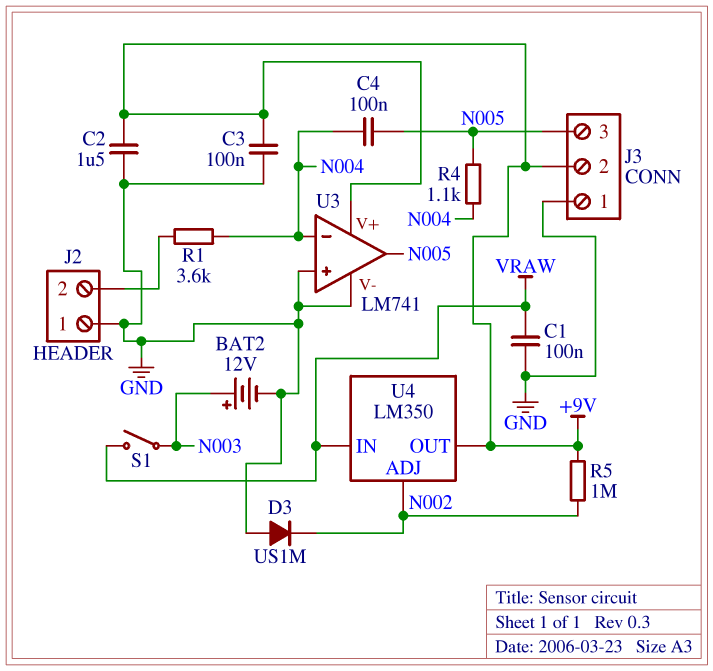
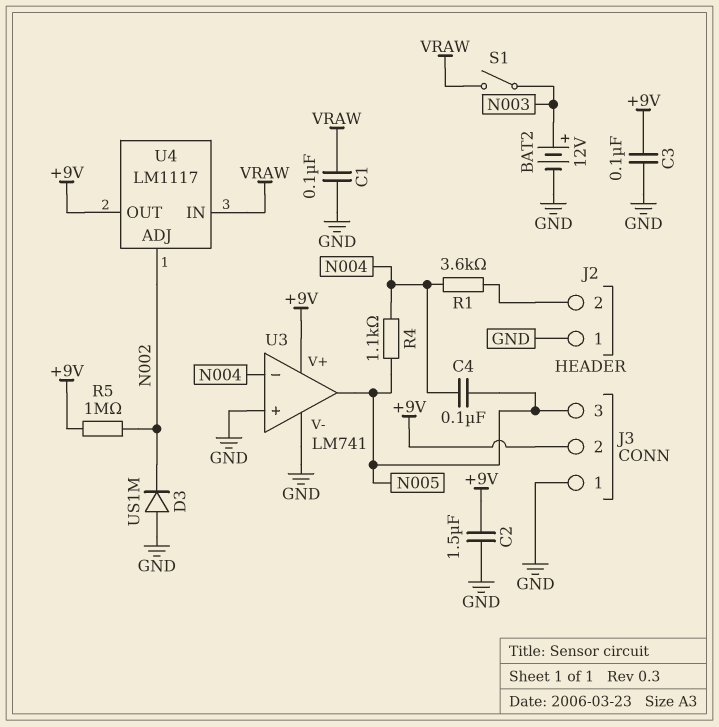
U4: LM350 -> LM1117

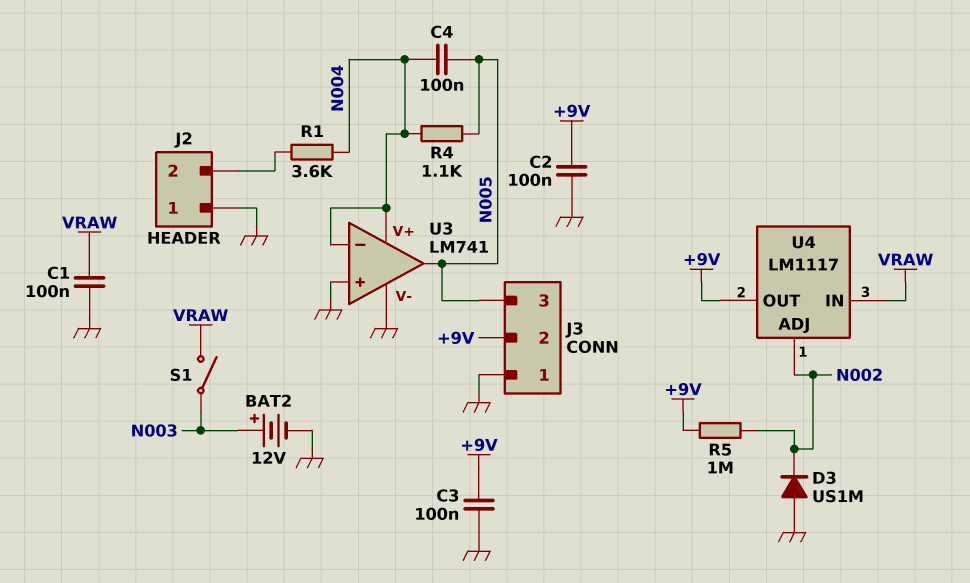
C2: 1.5uF (+9V, GND) -> 100nF (+9V, GND)
U3 pin V+: +9V -> N004

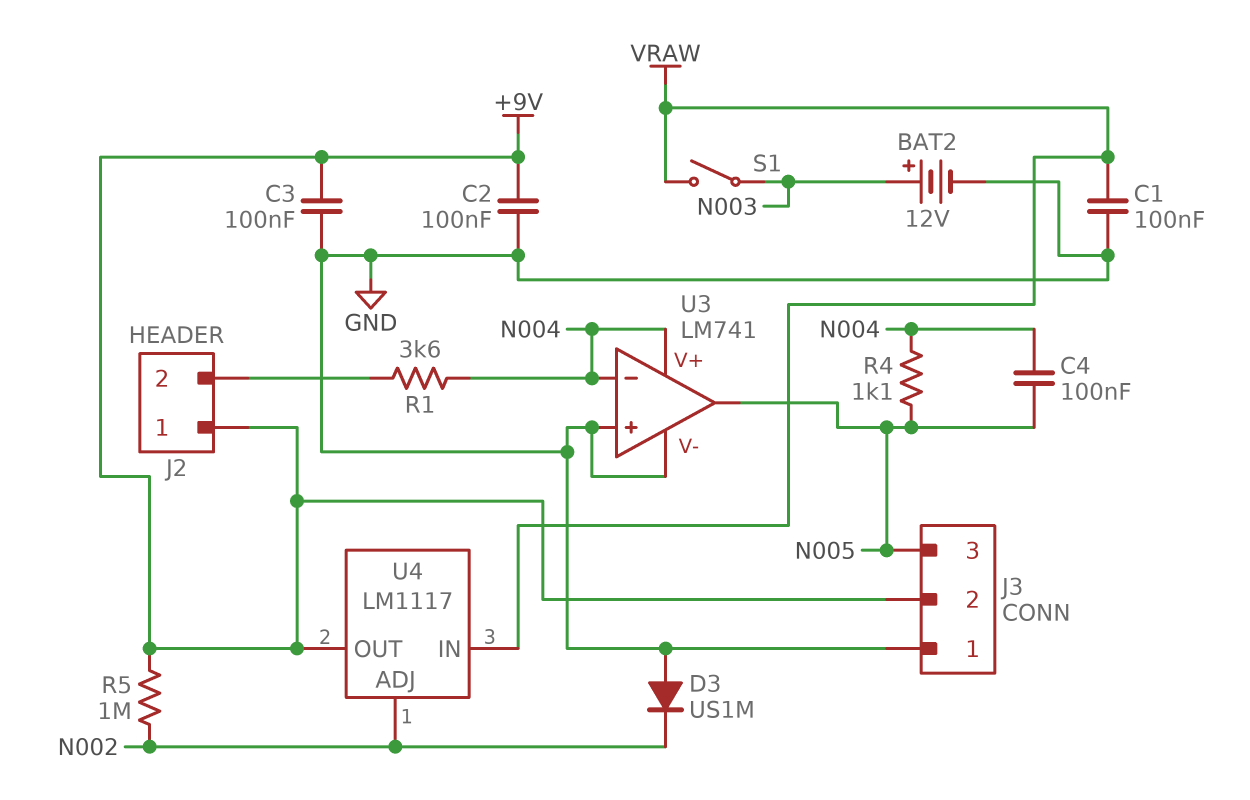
J2 pin 1: GND -> +9V

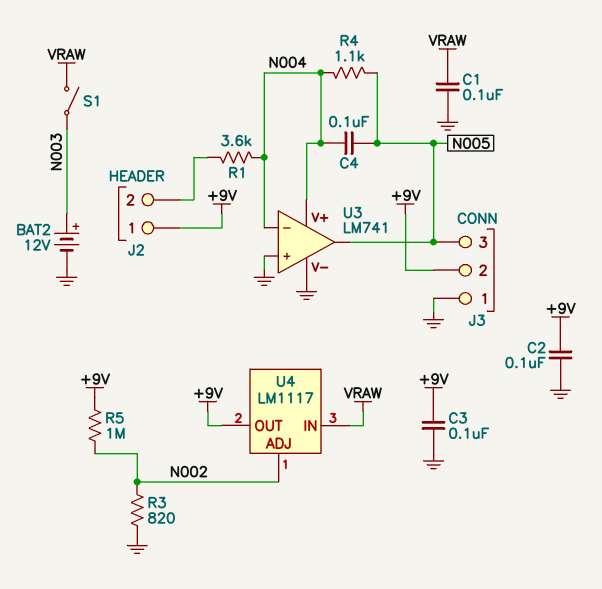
D3: diode US1M (A GND, K N002) -> none
R3: none -> 820 (GND, N002)

